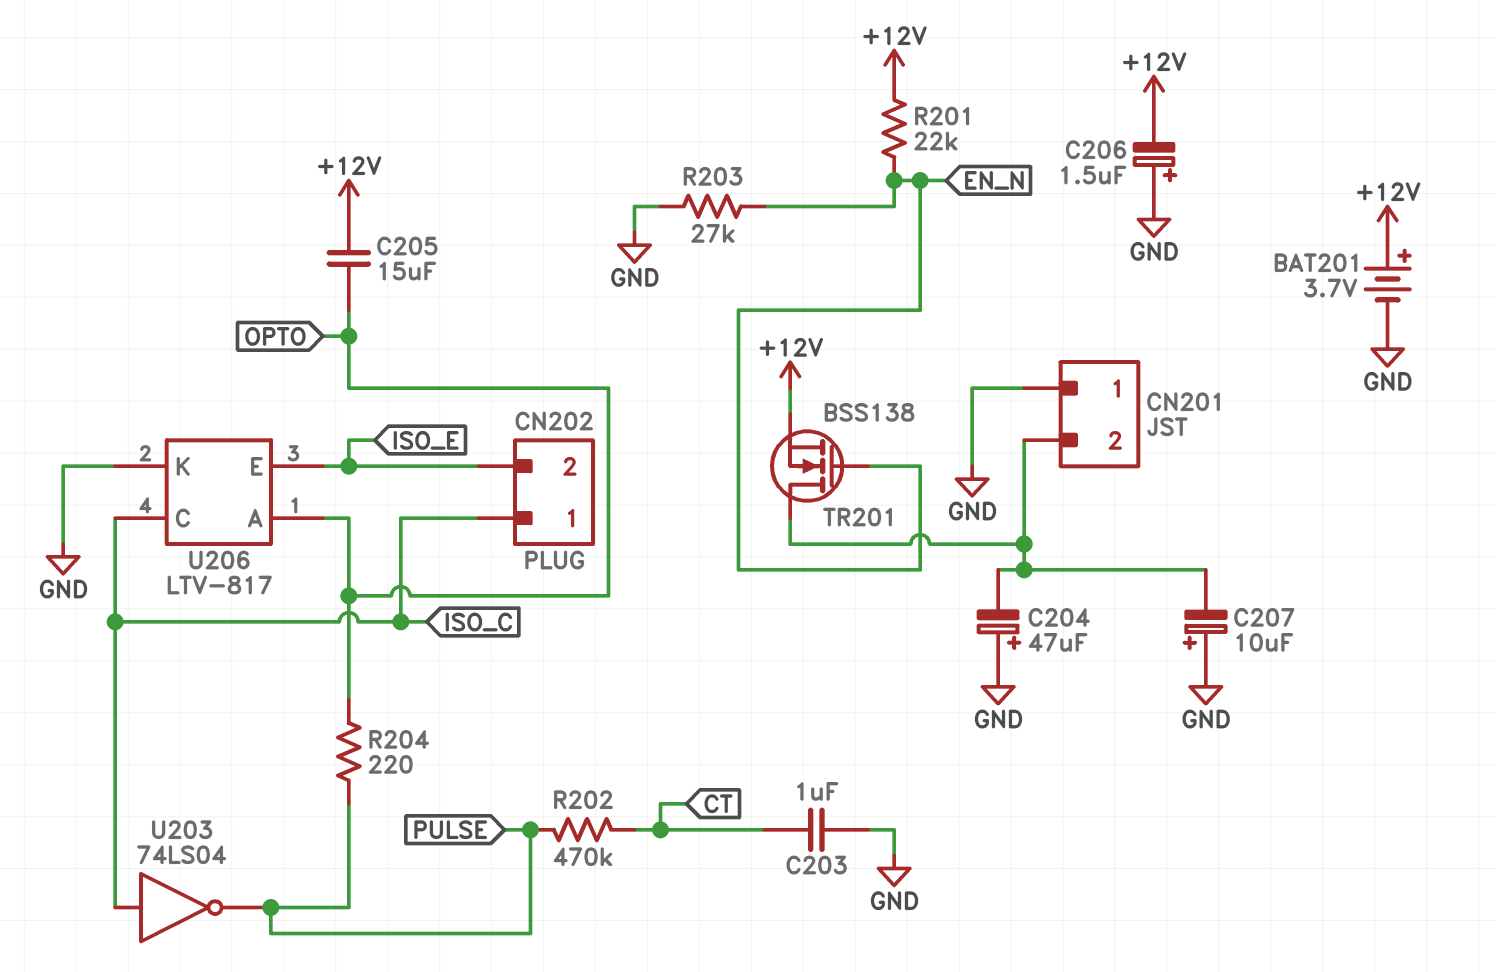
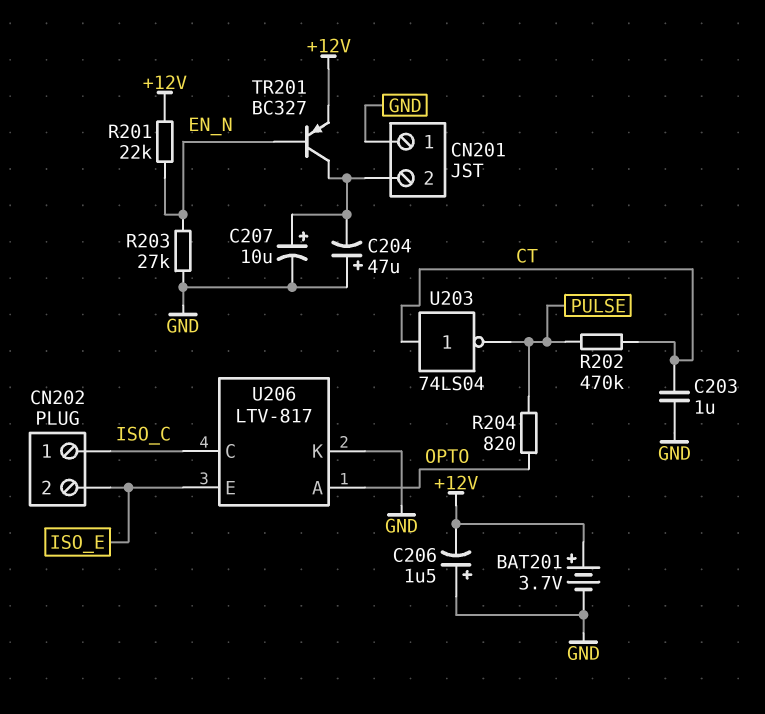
C205: 15uF (+12V, OPTO) -> none
C207: 10uF (plus GND, minus CN201/2) -> 10uF (plus CN201/2, minus GND)
R204: 220 (OPTO, PULSE) -> 820 (OPTO, PULSE)
TR201: NMOS BSS138 (G EN_N, D CN201/2, S +12V) -> PNP BC327 (B EN_N, C CN201/2, E +12V)
U203: NOT 74LS04 (in ISO_C, out PULSE) -> NOT 74LS04 (in CT, out PULSE)

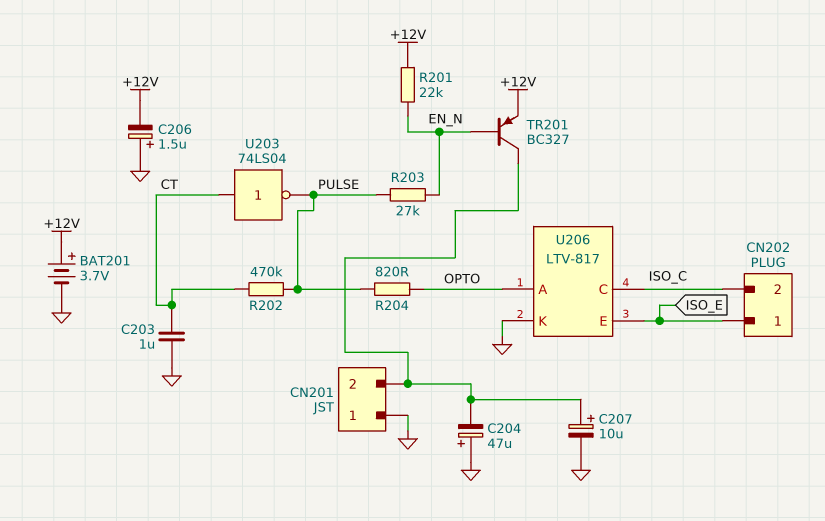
CN202 pin 1: ISO_C -> ISO_E
CN202 pin 2: ISO_E -> ISO_C
R203: 27k (EN_N, GND) -> 27k (EN_N, PULSE)

